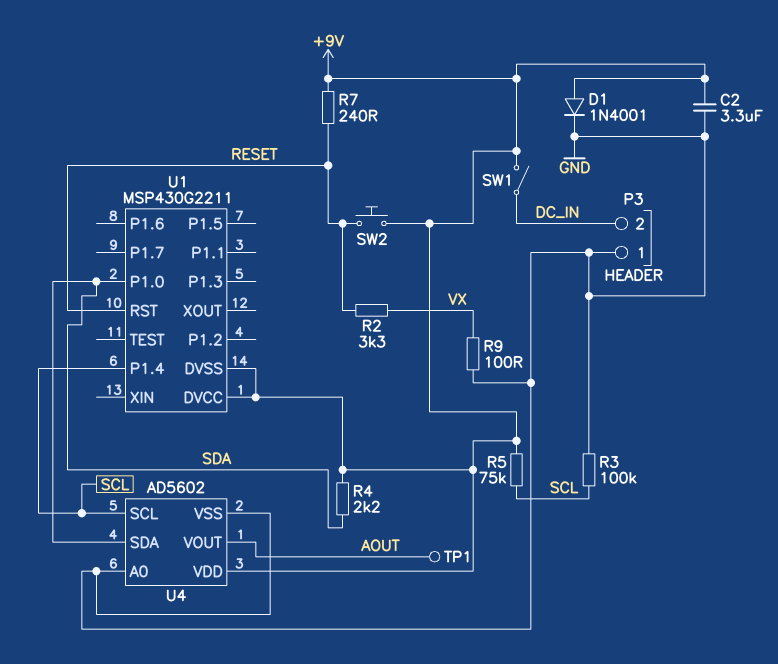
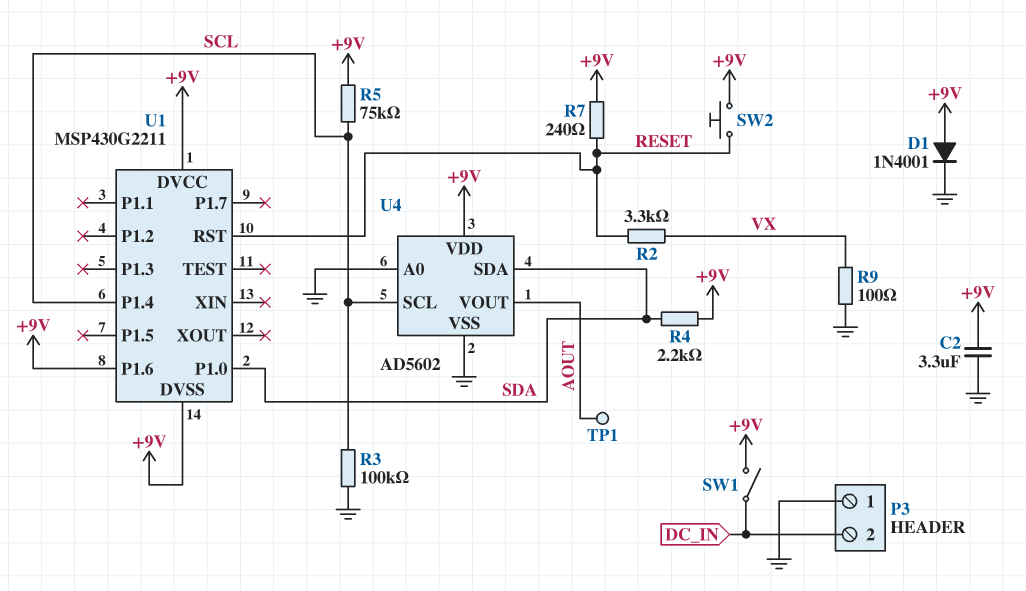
U1 pin P1.6: none -> +9V

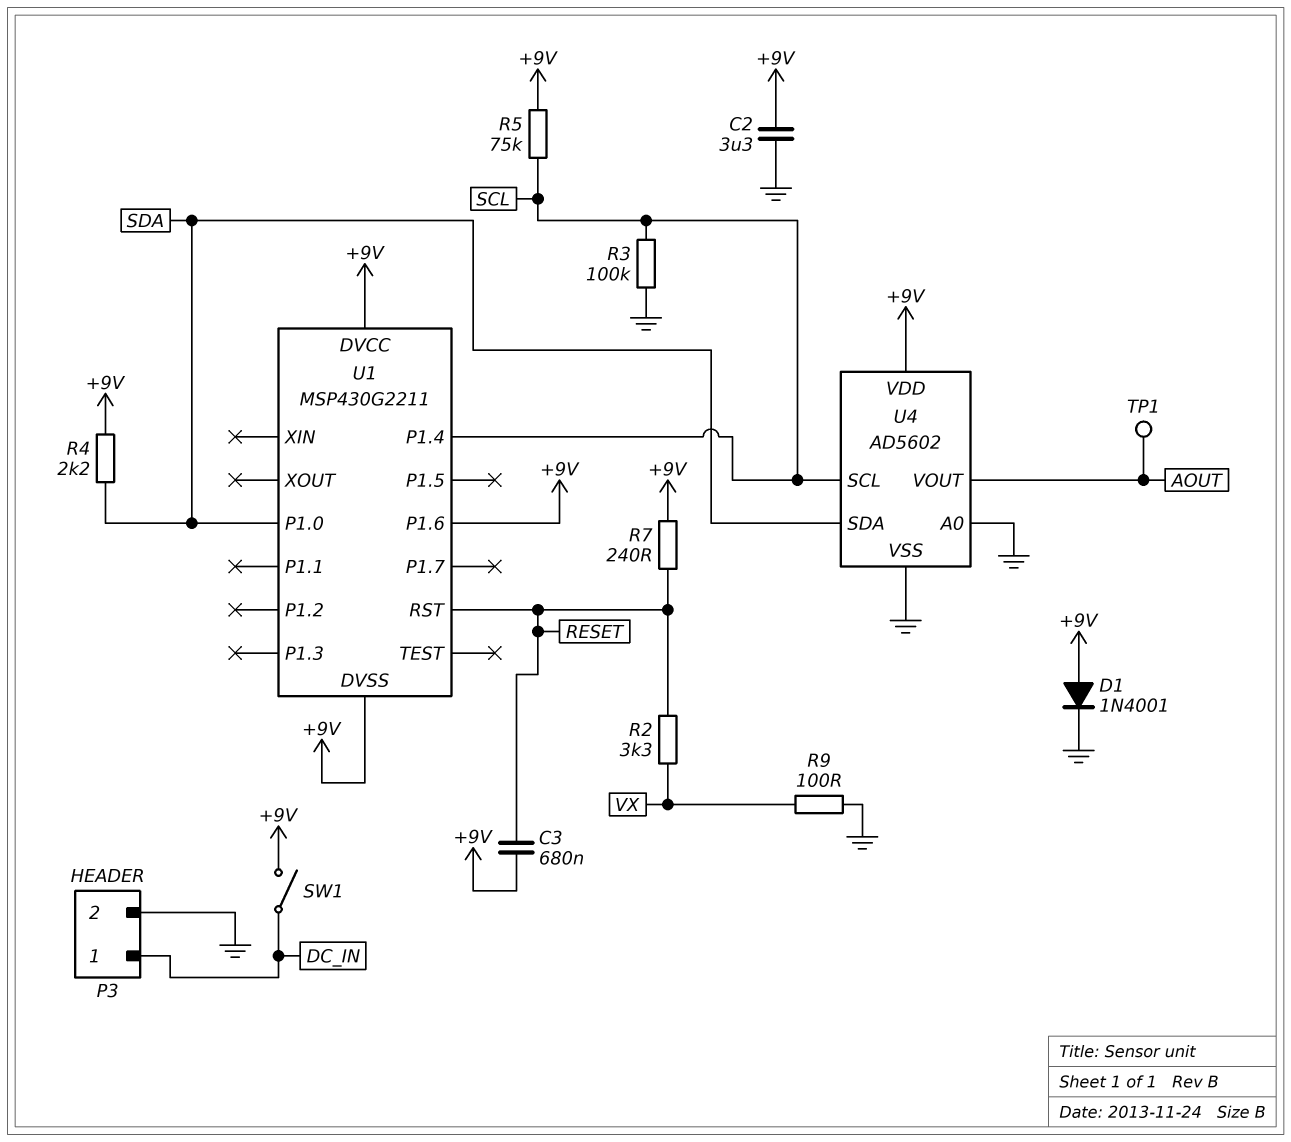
C3: none -> 680nF (+9V, RESET)
P3 pin 1: GND -> DC_IN
P3 pin 2: DC_IN -> GND
SW2: button (+9V, RESET) -> none

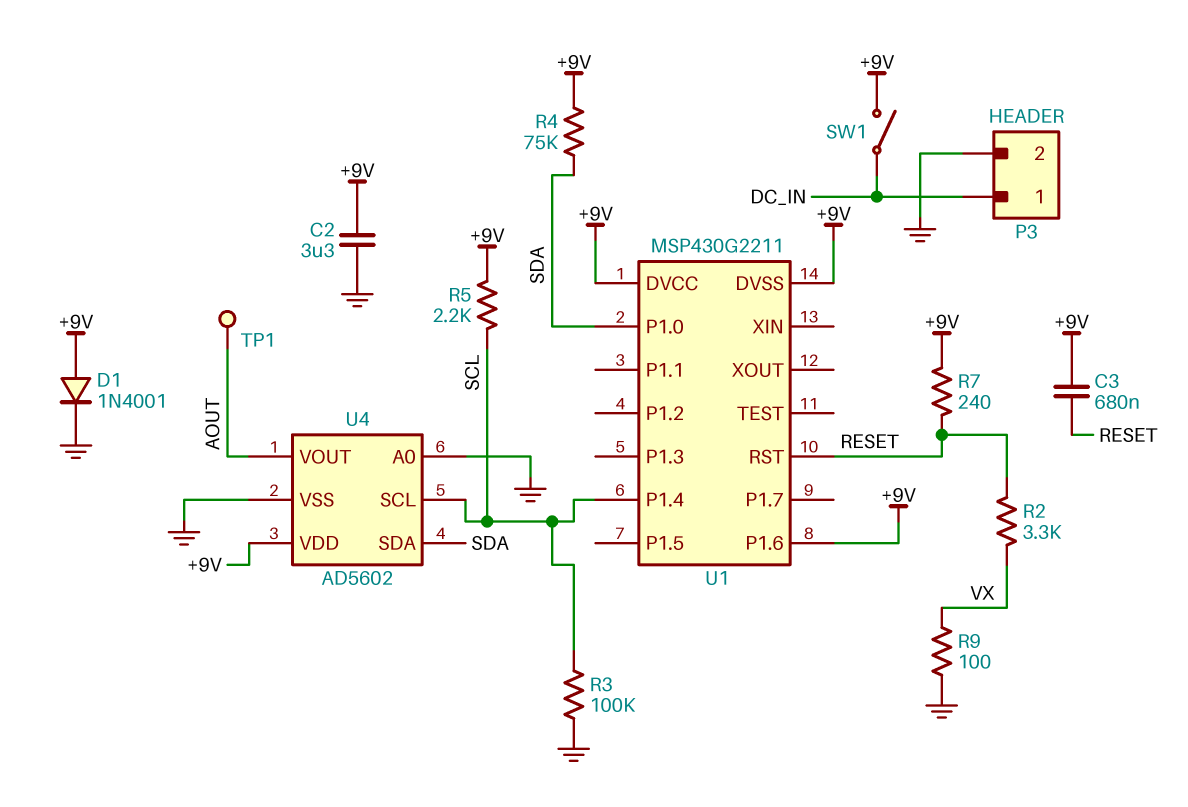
R4: 2.2k (+9V, SDA) -> 75k (+9V, SDA)
R5: 75k (+9V, SCL) -> 2.2k (+9V, SCL)

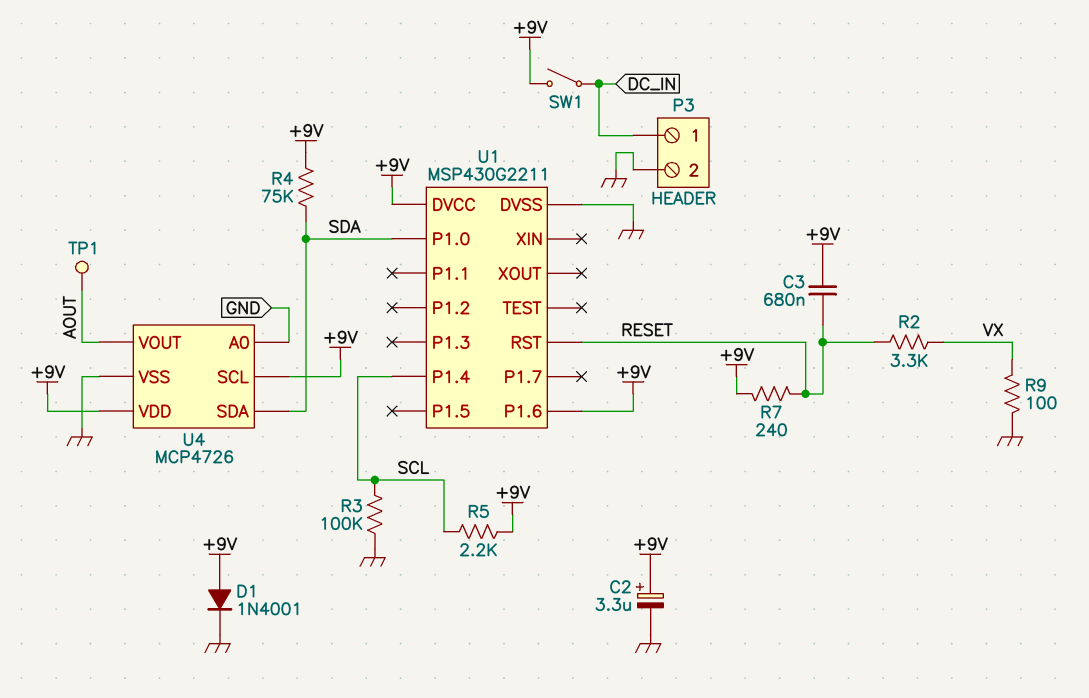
C2: 3.3uF (+9V, GND) -> 3.3uF (plus +9V, minus GND)
U1 pin DVSS: +9V -> GND
U4: AD5602 -> MCP4726
U4 pin SCL: SCL -> +9V

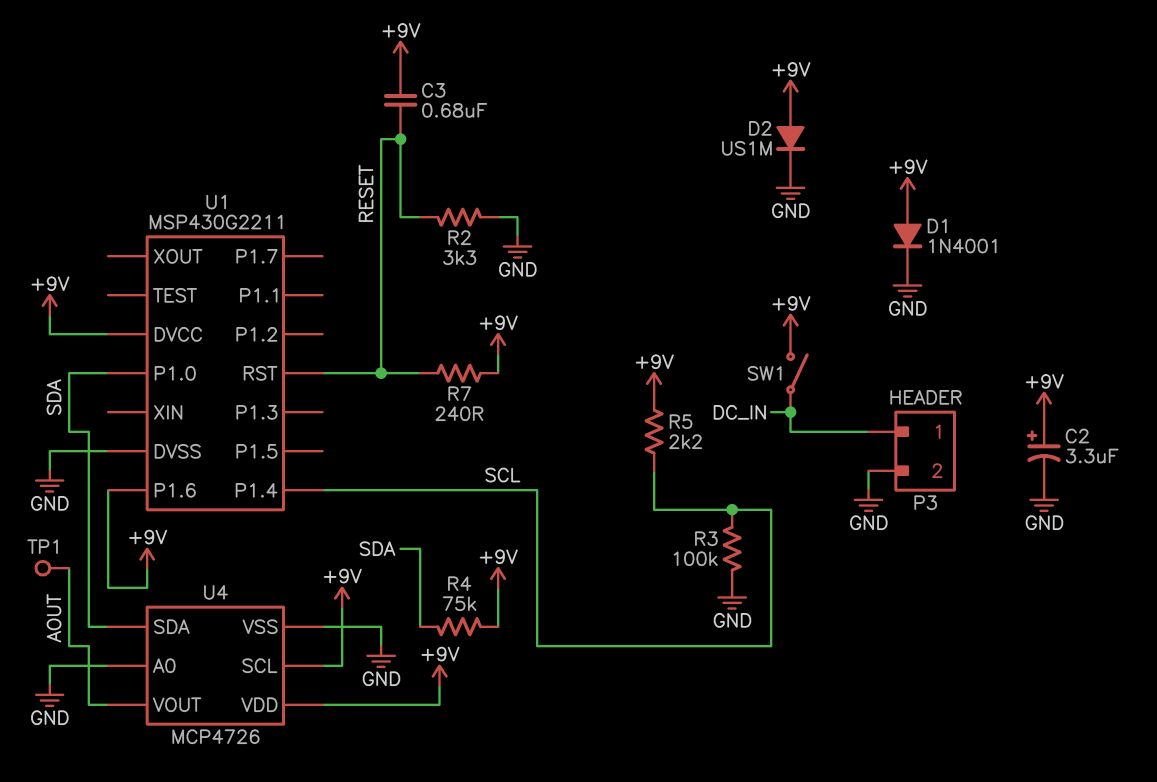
D2: none -> diode US1M (A +9V, K GND)
R2: 3.3k (RESET, VX) -> 3.3k (GND, RESET)
R9: 100 (GND, VX) -> none

